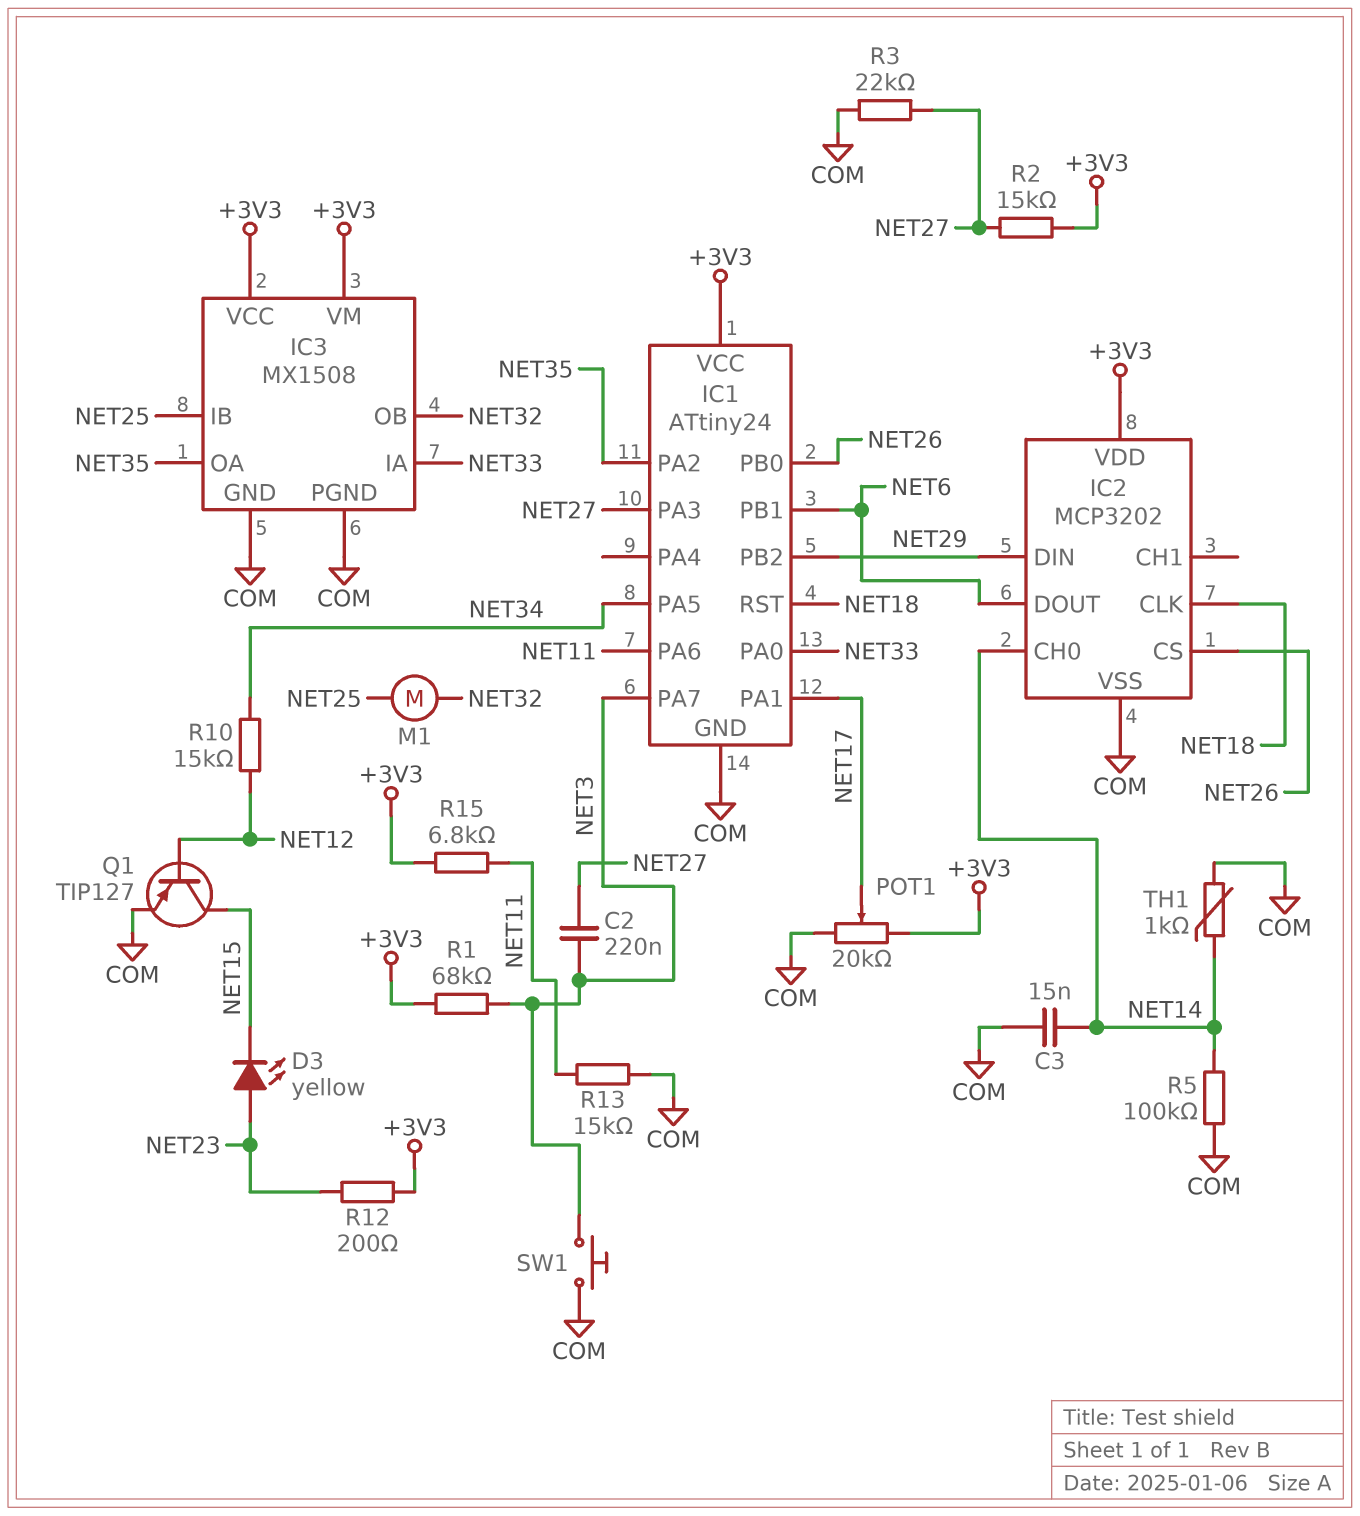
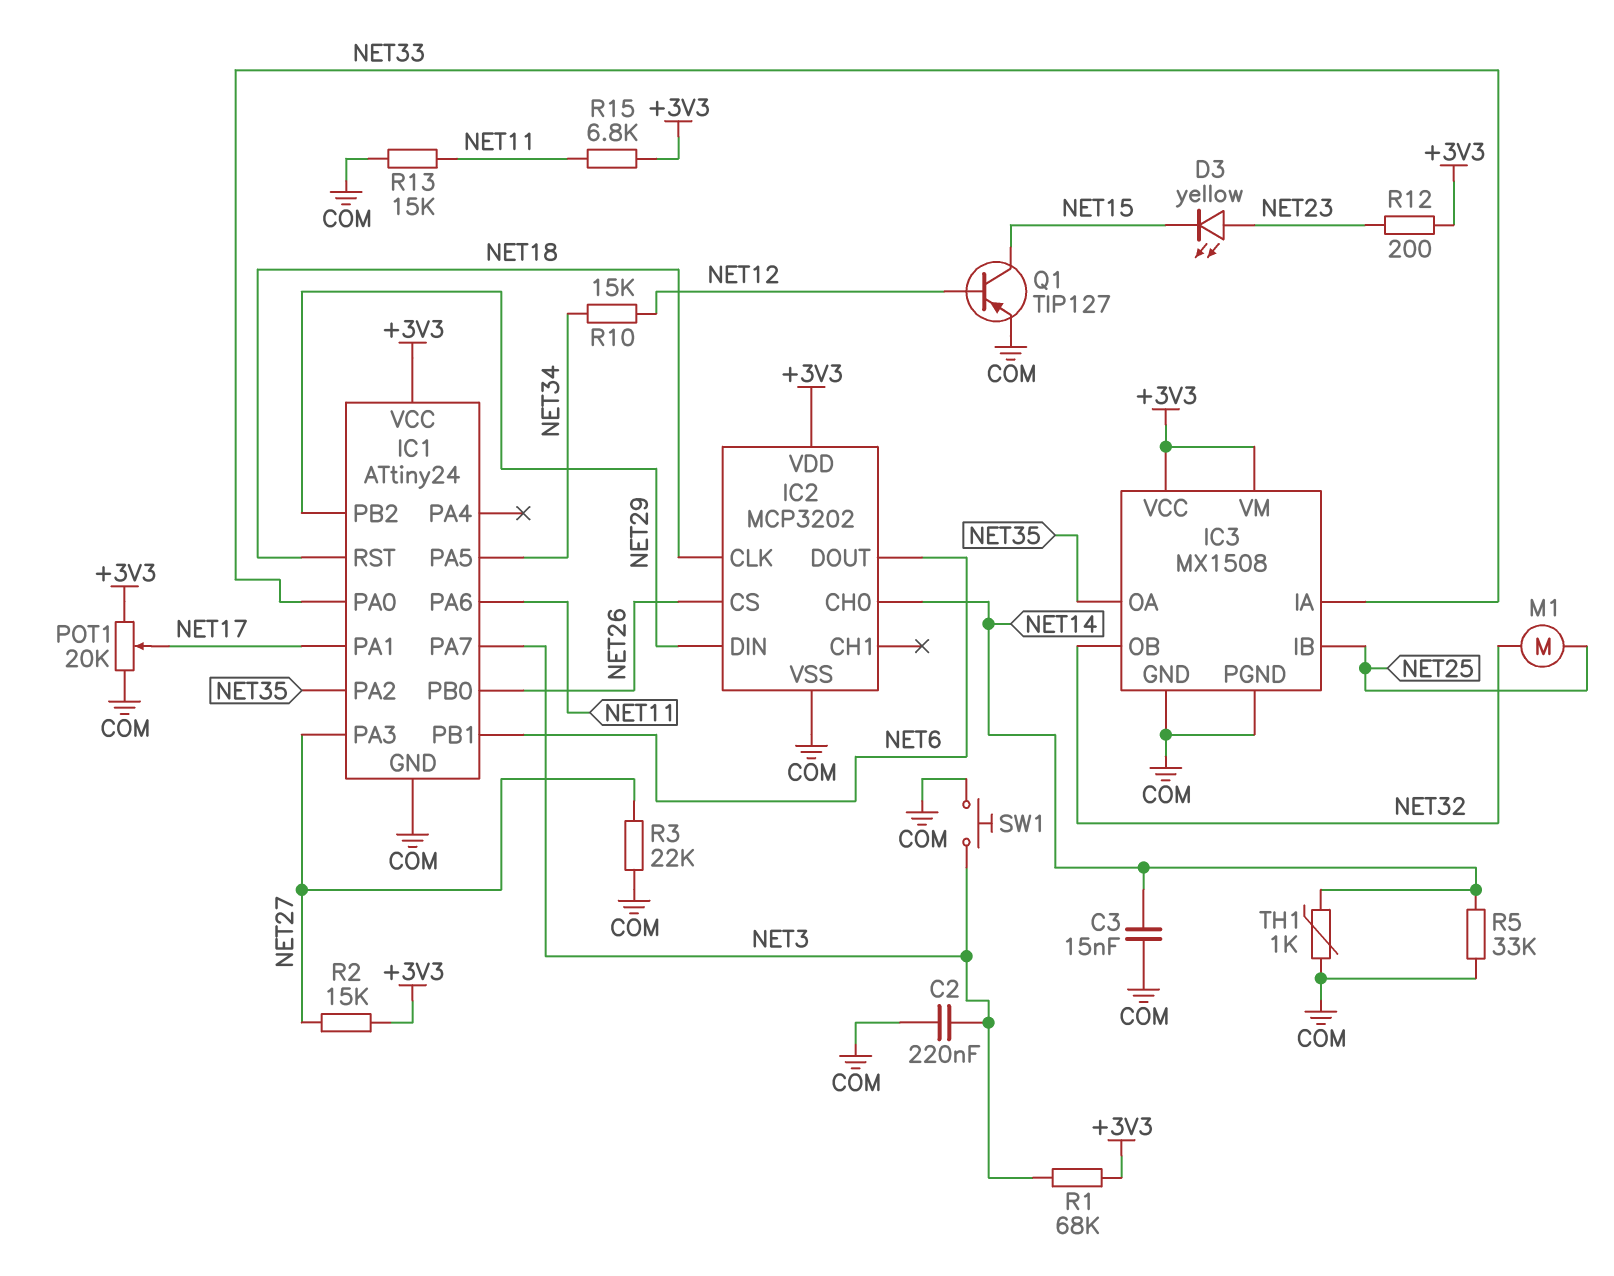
C2: 220nF (NET3, NET27) -> 220nF (COM, NET3)
R5: 100k (COM, NET14) -> 33k (COM, NET14)

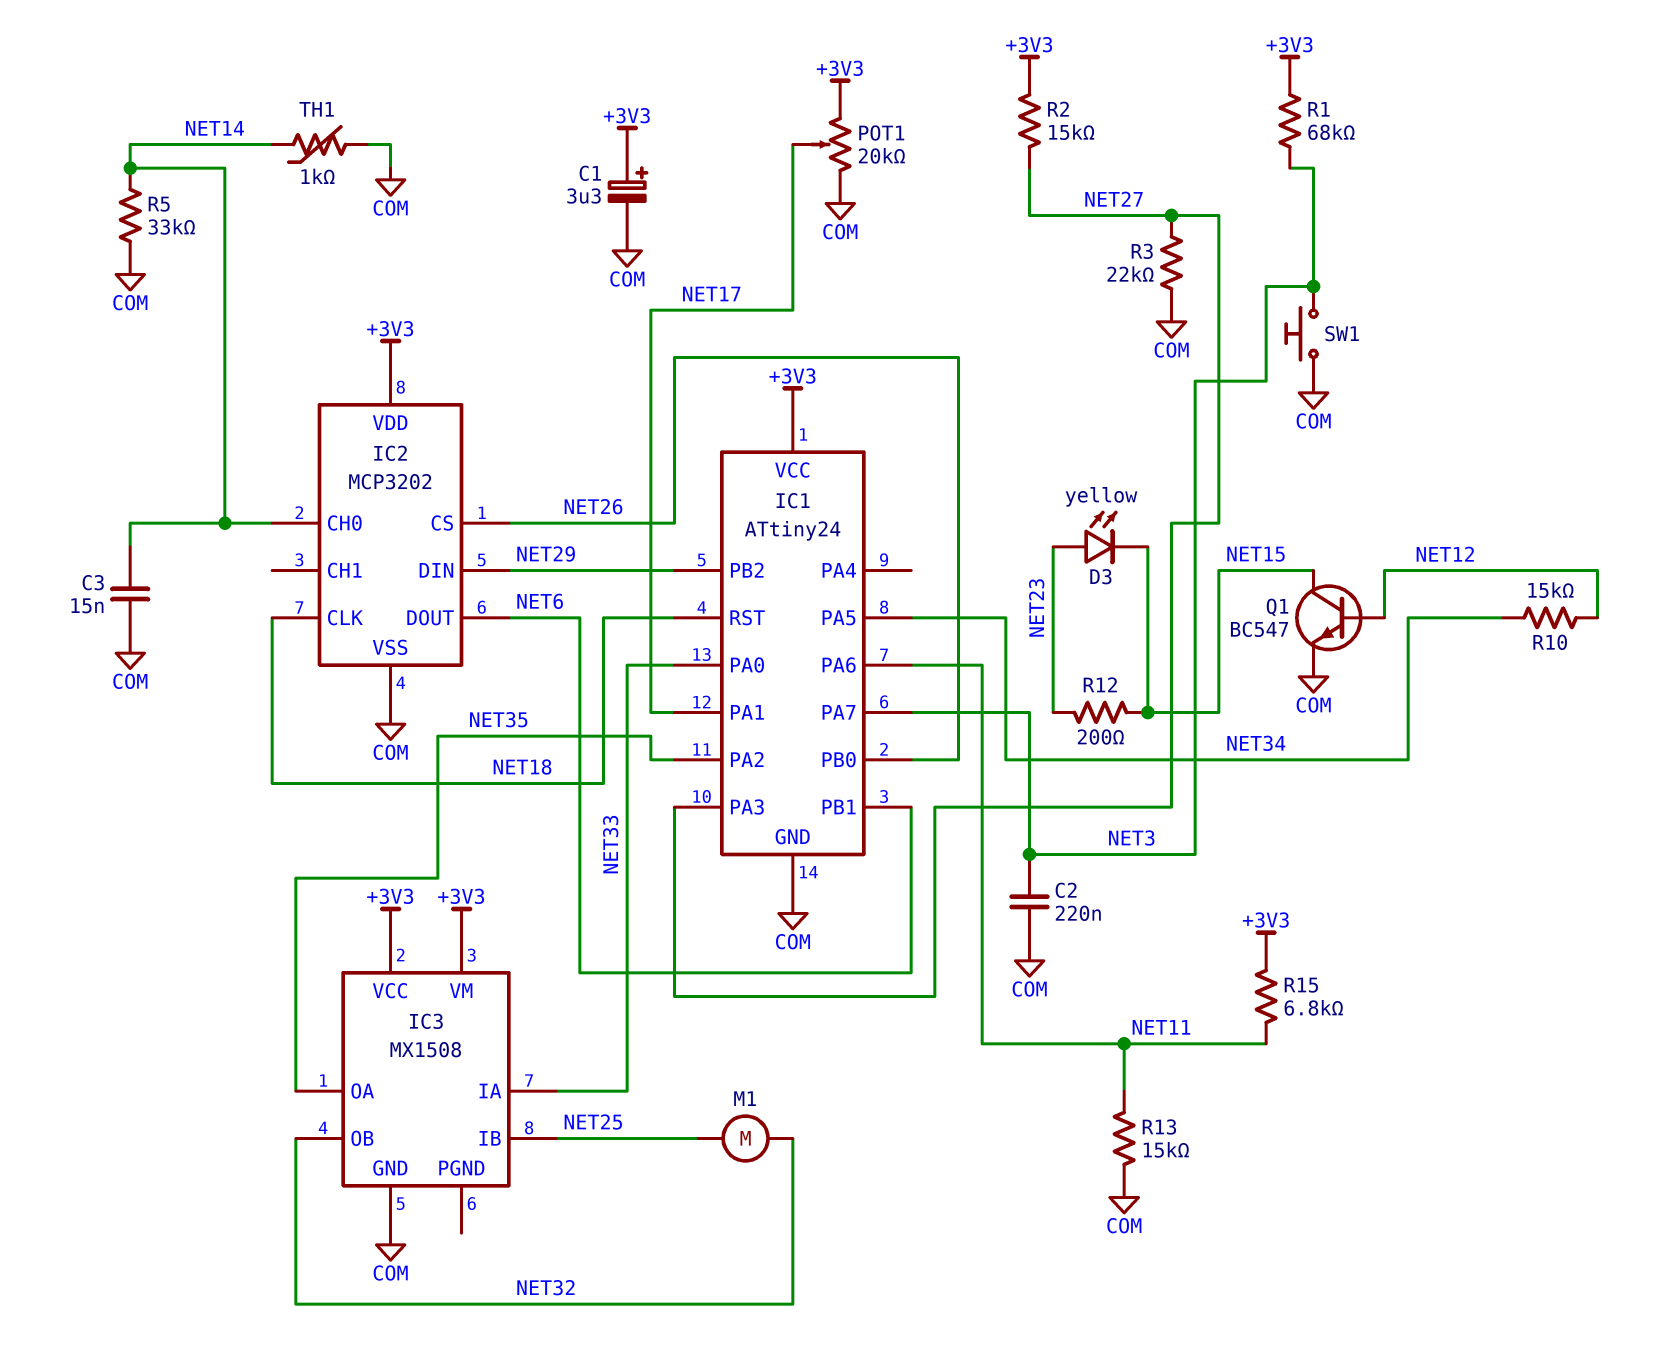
C1: none -> 3.3uF (plus +3V3, minus COM)
IC3 pin PGND: COM -> none
Q1: PNP TIP127 (B NET12, C NET15, E COM) -> NPN BC547 (B NET12, C NET15, E COM)
R12: 200 (+3V3, NET23) -> 200 (NET15, NET23)

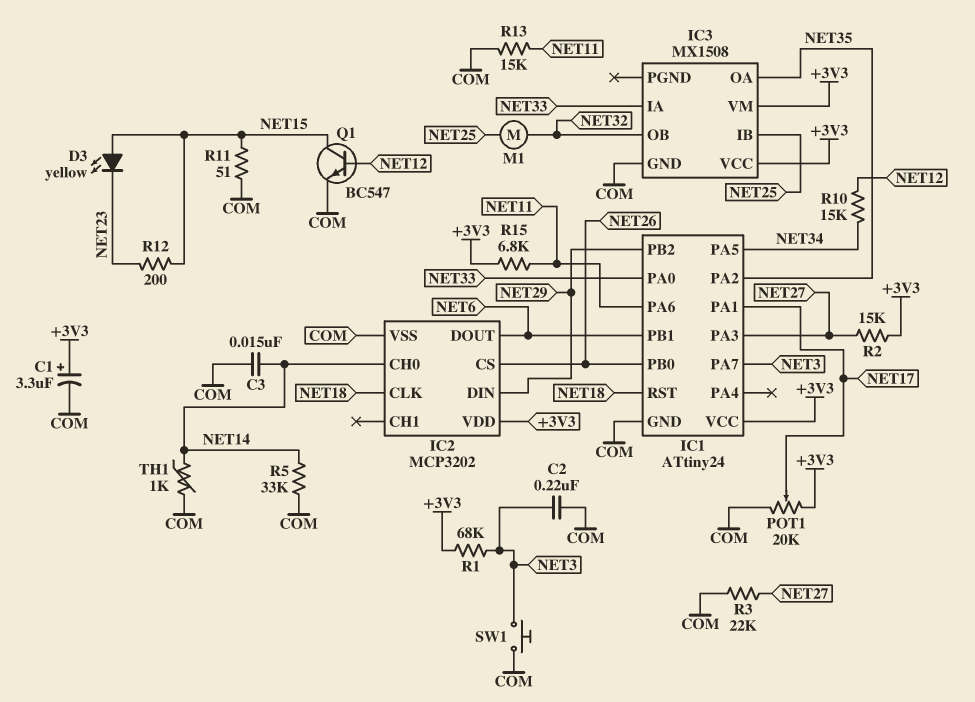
D3: LED yellow (A NET23, K NET15) -> LED yellow (A NET15, K NET23)
R11: none -> 51 (COM, NET15)

